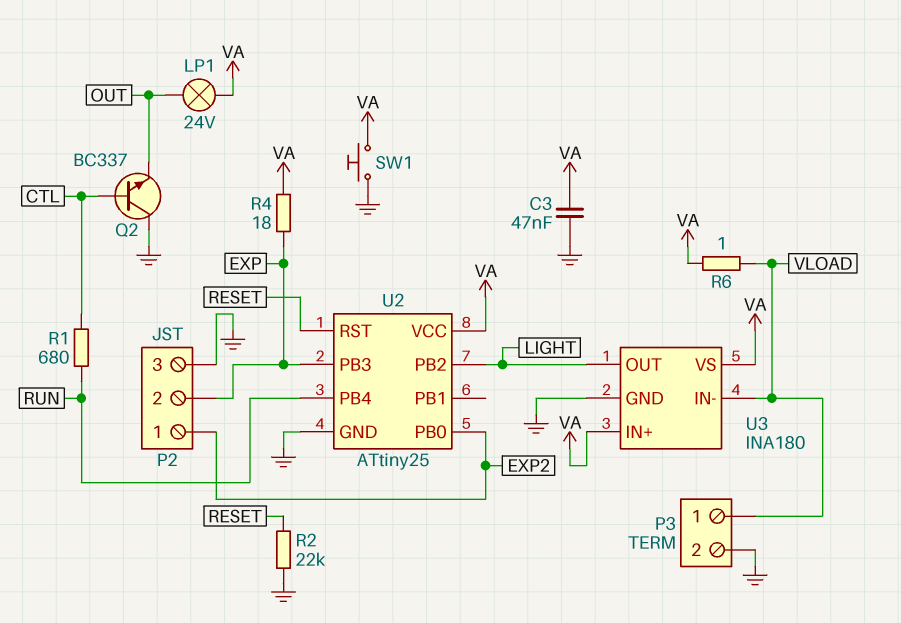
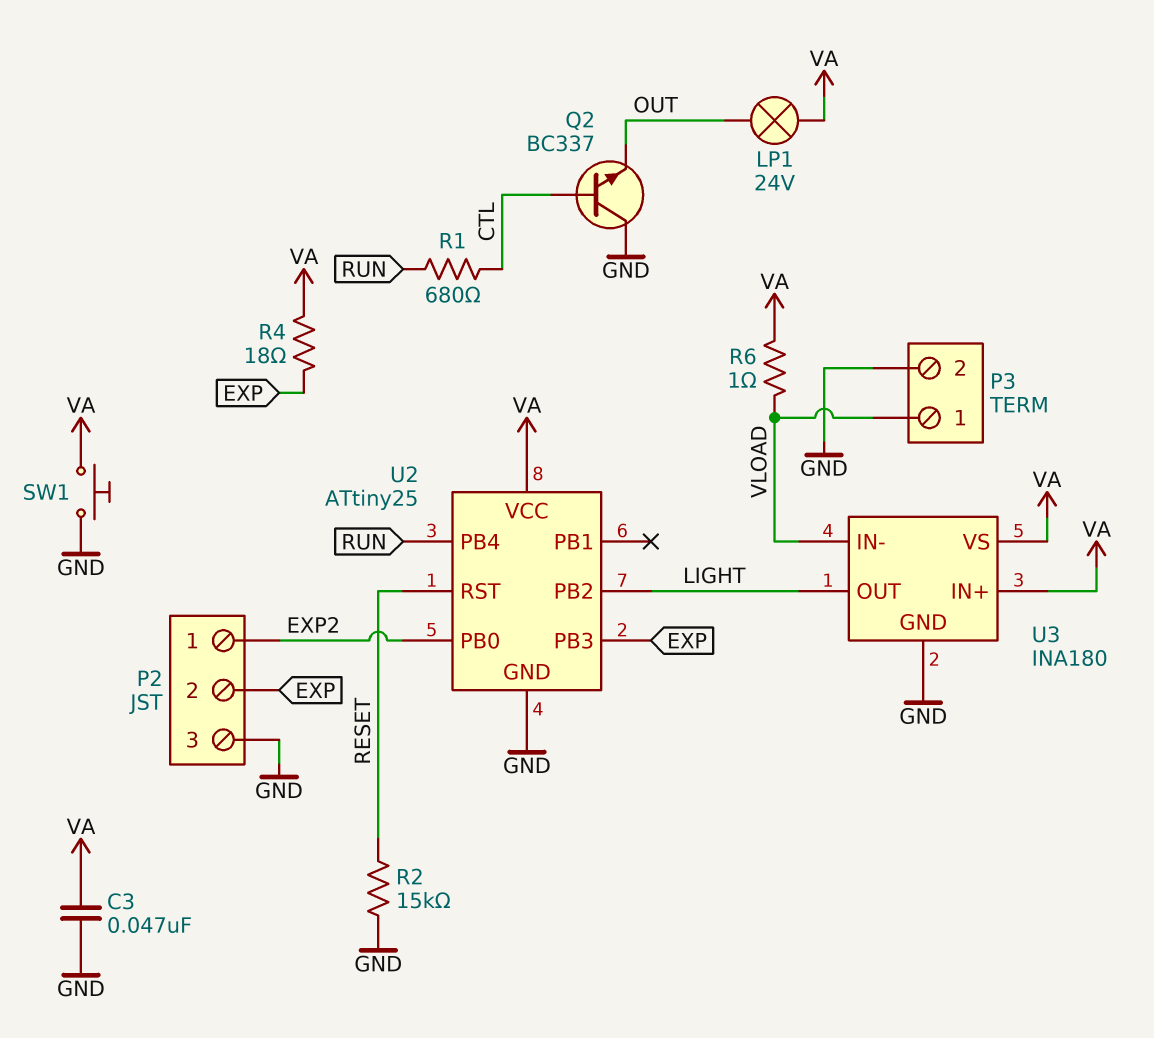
R2: 22k (GND, RESET) -> 15k (GND, RESET)

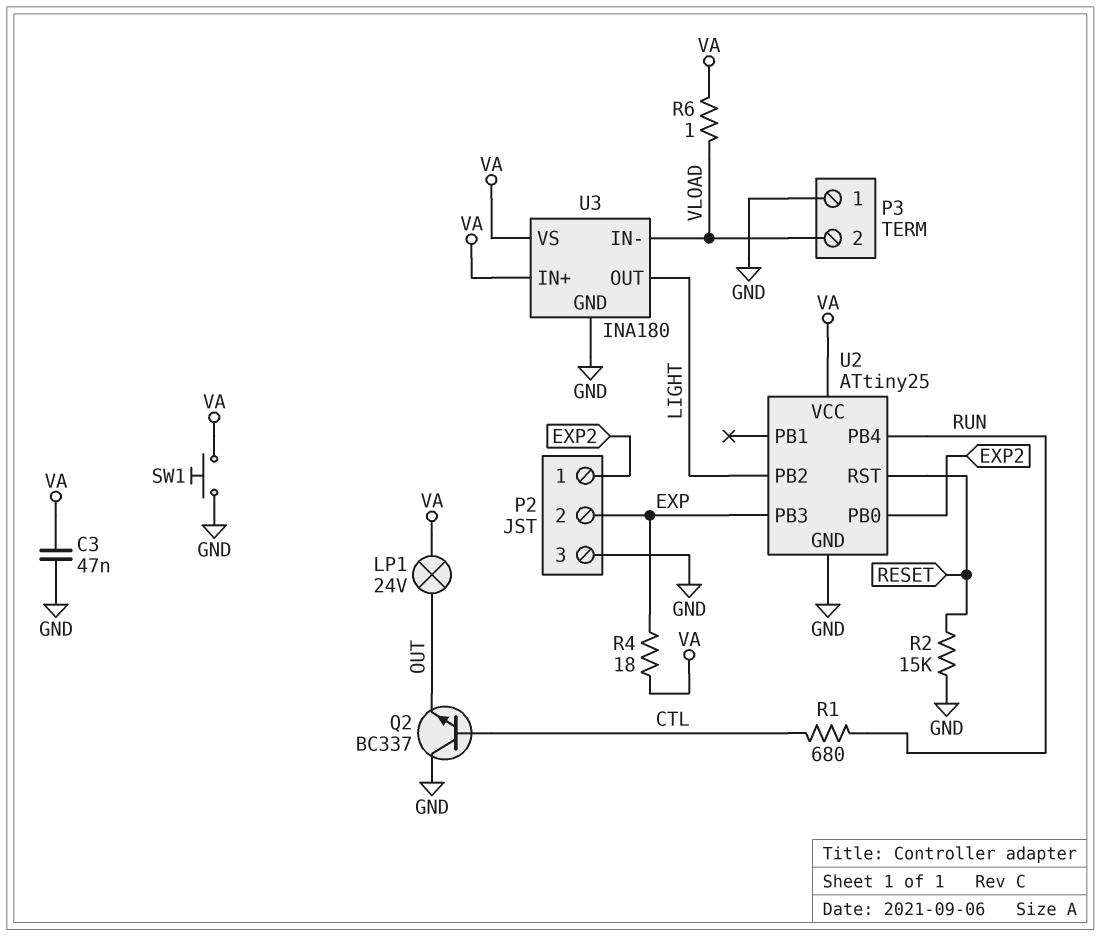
P3 pin 1: VLOAD -> GND
P3 pin 2: GND -> VLOAD

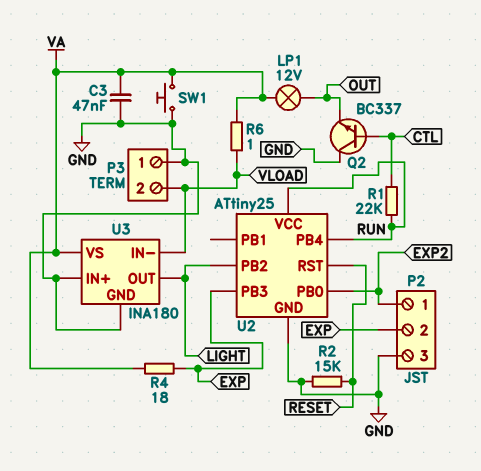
LP1: lamp 24V (OUT, VA) -> lamp 12V (OUT, VA)
R1: 680 (CTL, RUN) -> 22k (CTL, RUN)
U2 pin VCC: VA -> RUN
U3 pin IN+: VA -> GND

